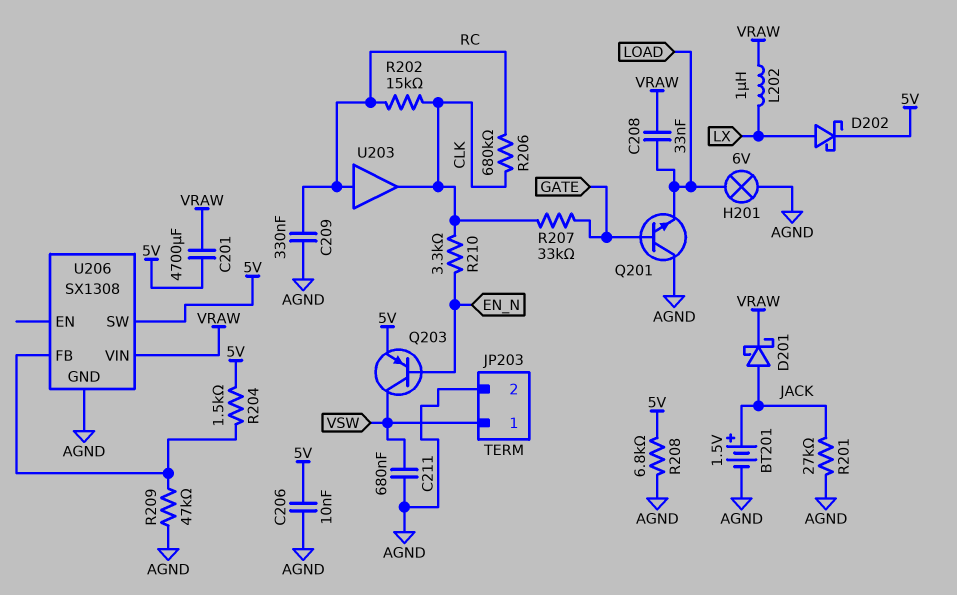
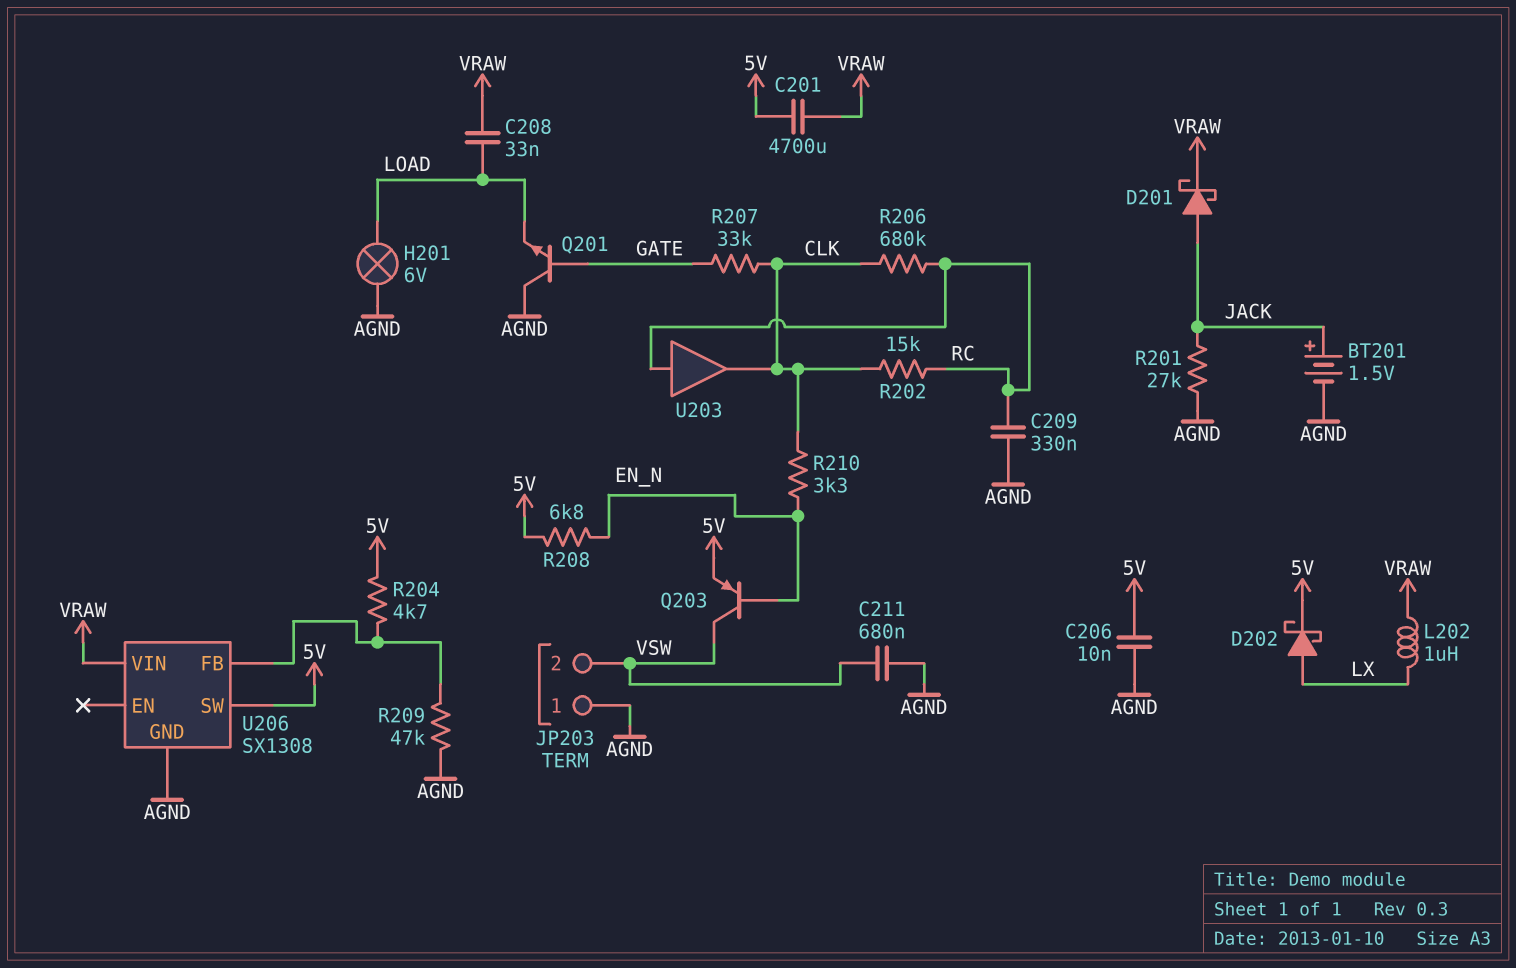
JP203 pin 1: VSW -> AGND
JP203 pin 2: AGND -> VSW
R204: 1.5k (5V, U206/FB) -> 4.7k (5V, U206/FB)
R208: 6.8k (5V, AGND) -> 6.8k (5V, EN_N)

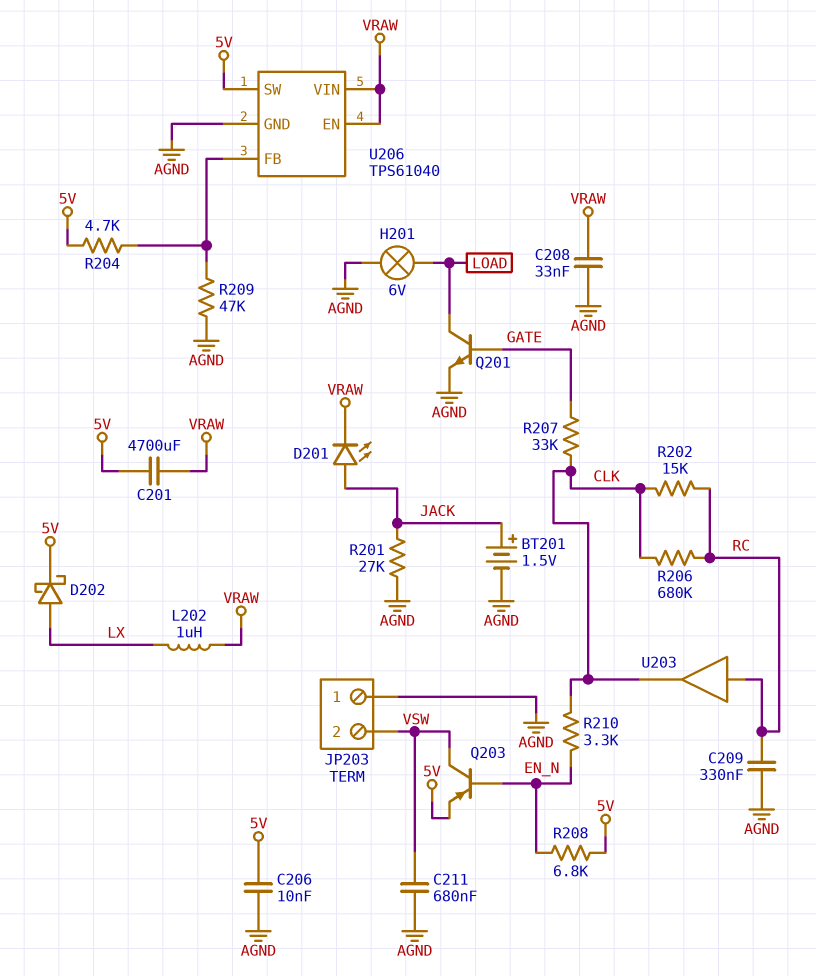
C208: 33nF (LOAD, VRAW) -> 33nF (AGND, VRAW)
D201: schottky (A JACK, K VRAW) -> LED (A JACK, K VRAW)
Q201: NPN (B GATE, C AGND, E LOAD) -> NPN (B GATE, C LOAD, E AGND)
U206: SX1308 -> TPS61040
U206 pin EN: none -> VRAW

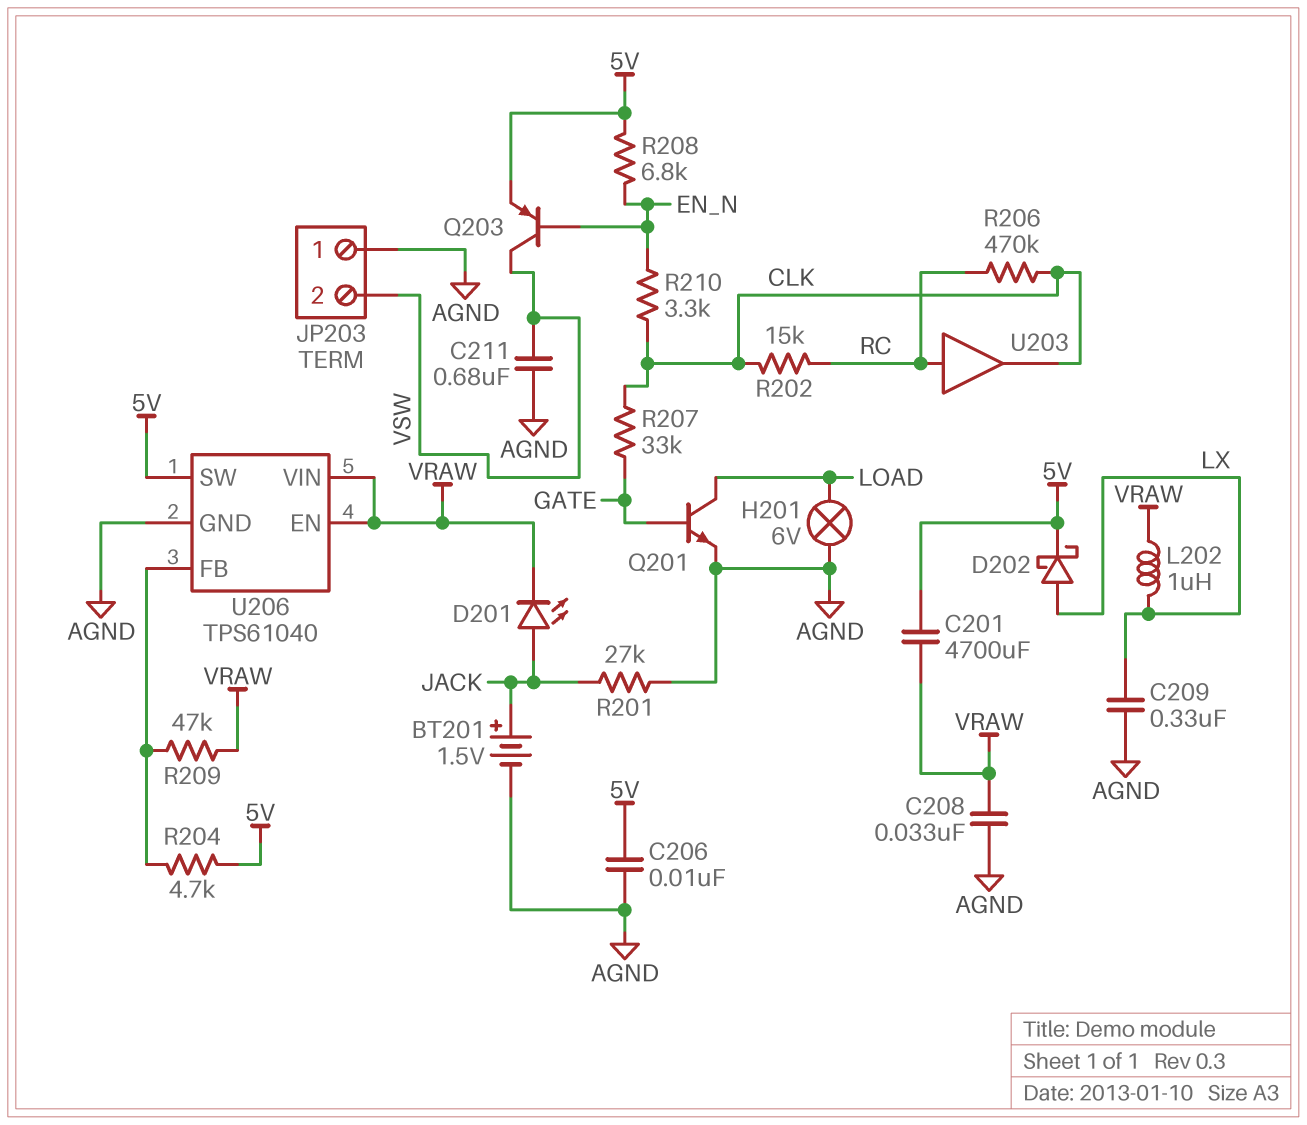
C209: 330nF (AGND, RC) -> 330nF (AGND, LX)
R206: 680k (CLK, RC) -> 470k (CLK, RC)
R209: 47k (AGND, U206/FB) -> 47k (U206/FB, VRAW)

